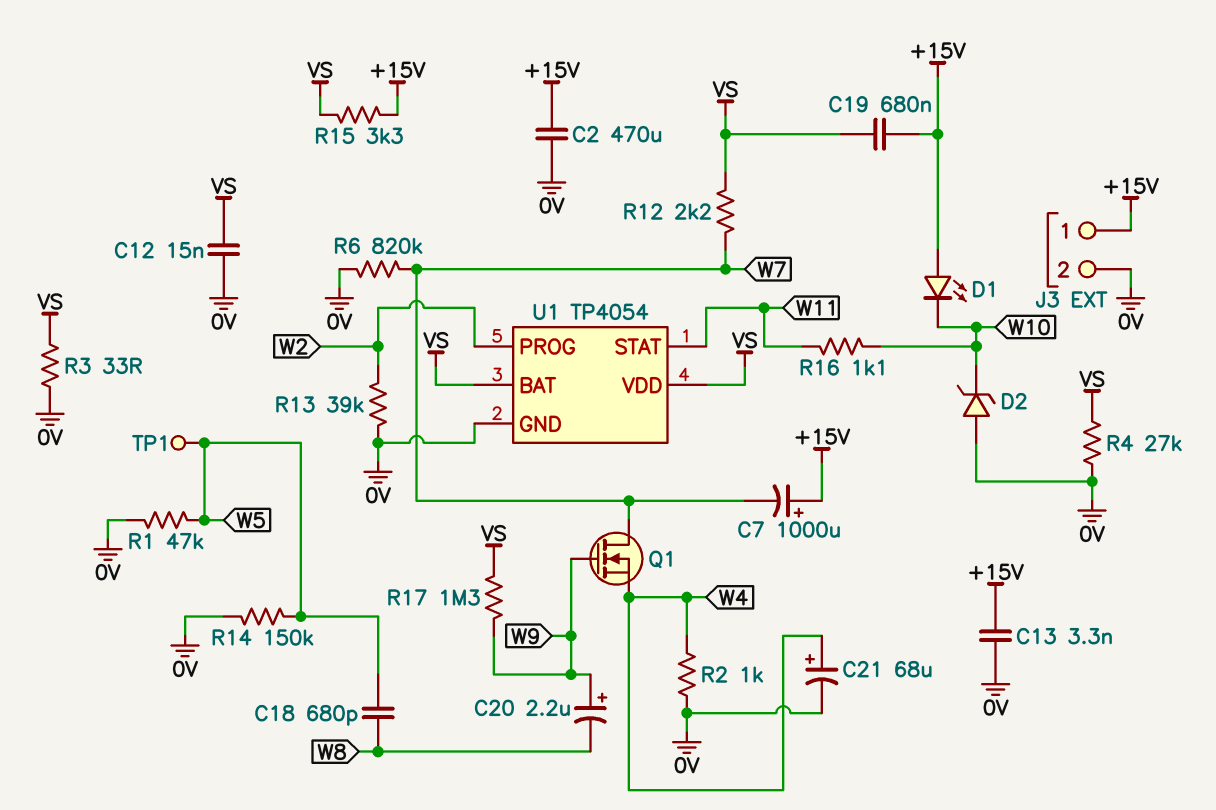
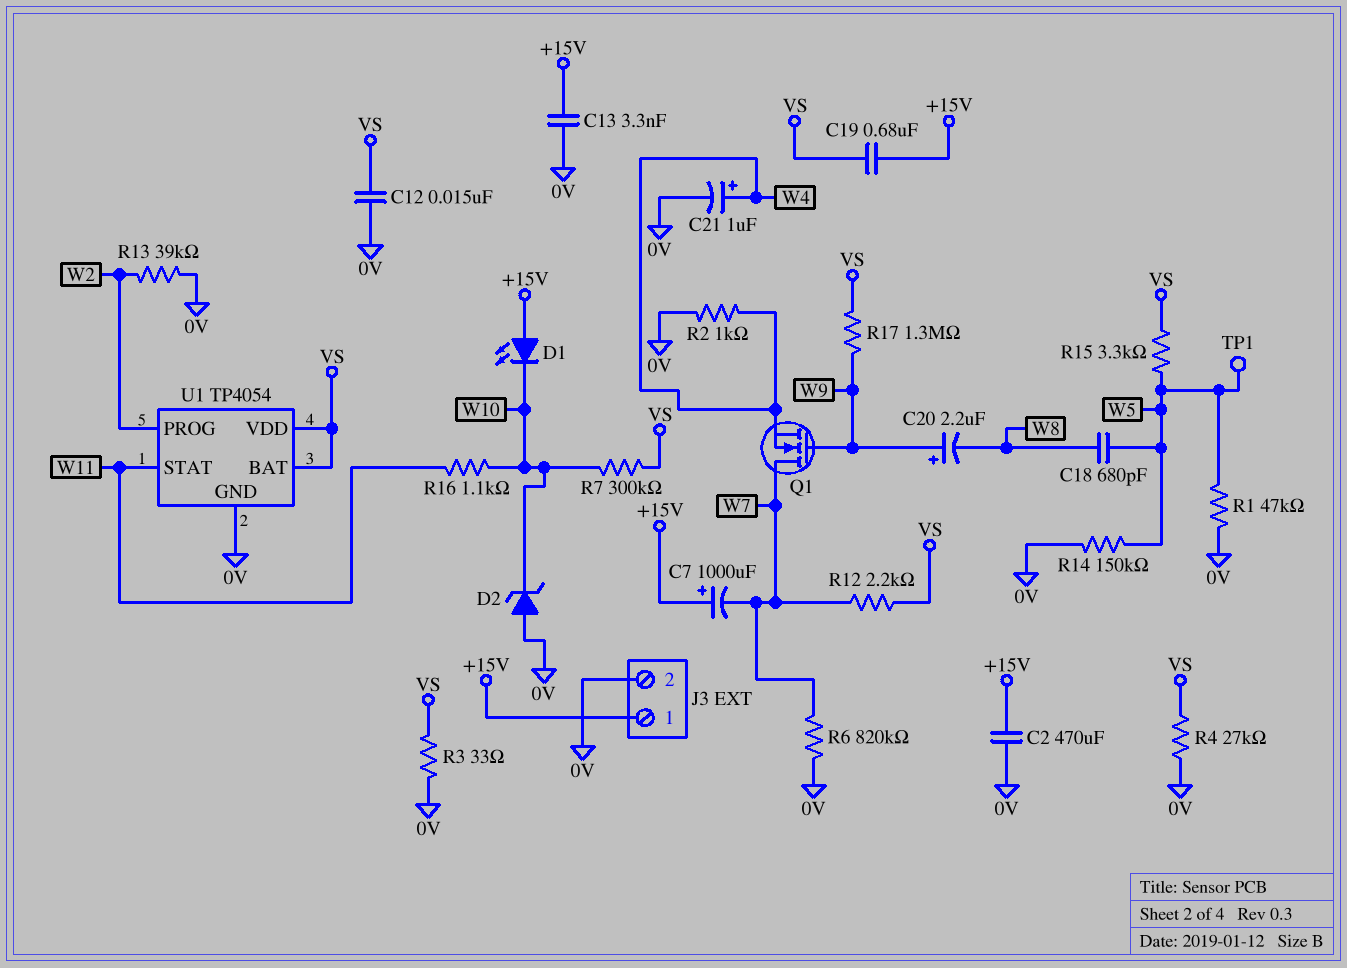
C21: 68uF (plus W4, minus 0V) -> 1uF (plus W4, minus 0V)
R7: none -> 300k (VS, W10)
R15: 3.3k (+15V, VS) -> 3.3k (VS, W5)

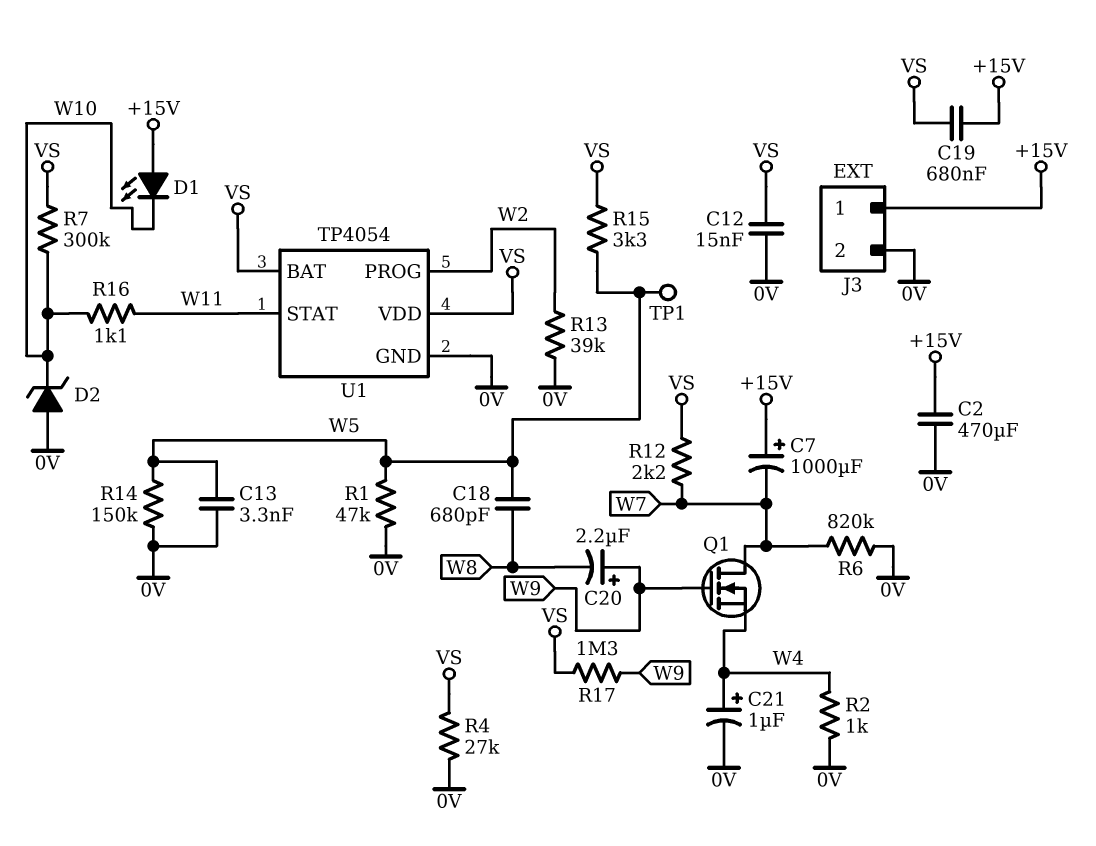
C13: 3.3nF (+15V, 0V) -> 3.3nF (0V, W5)
R3: 33 (0V, VS) -> none

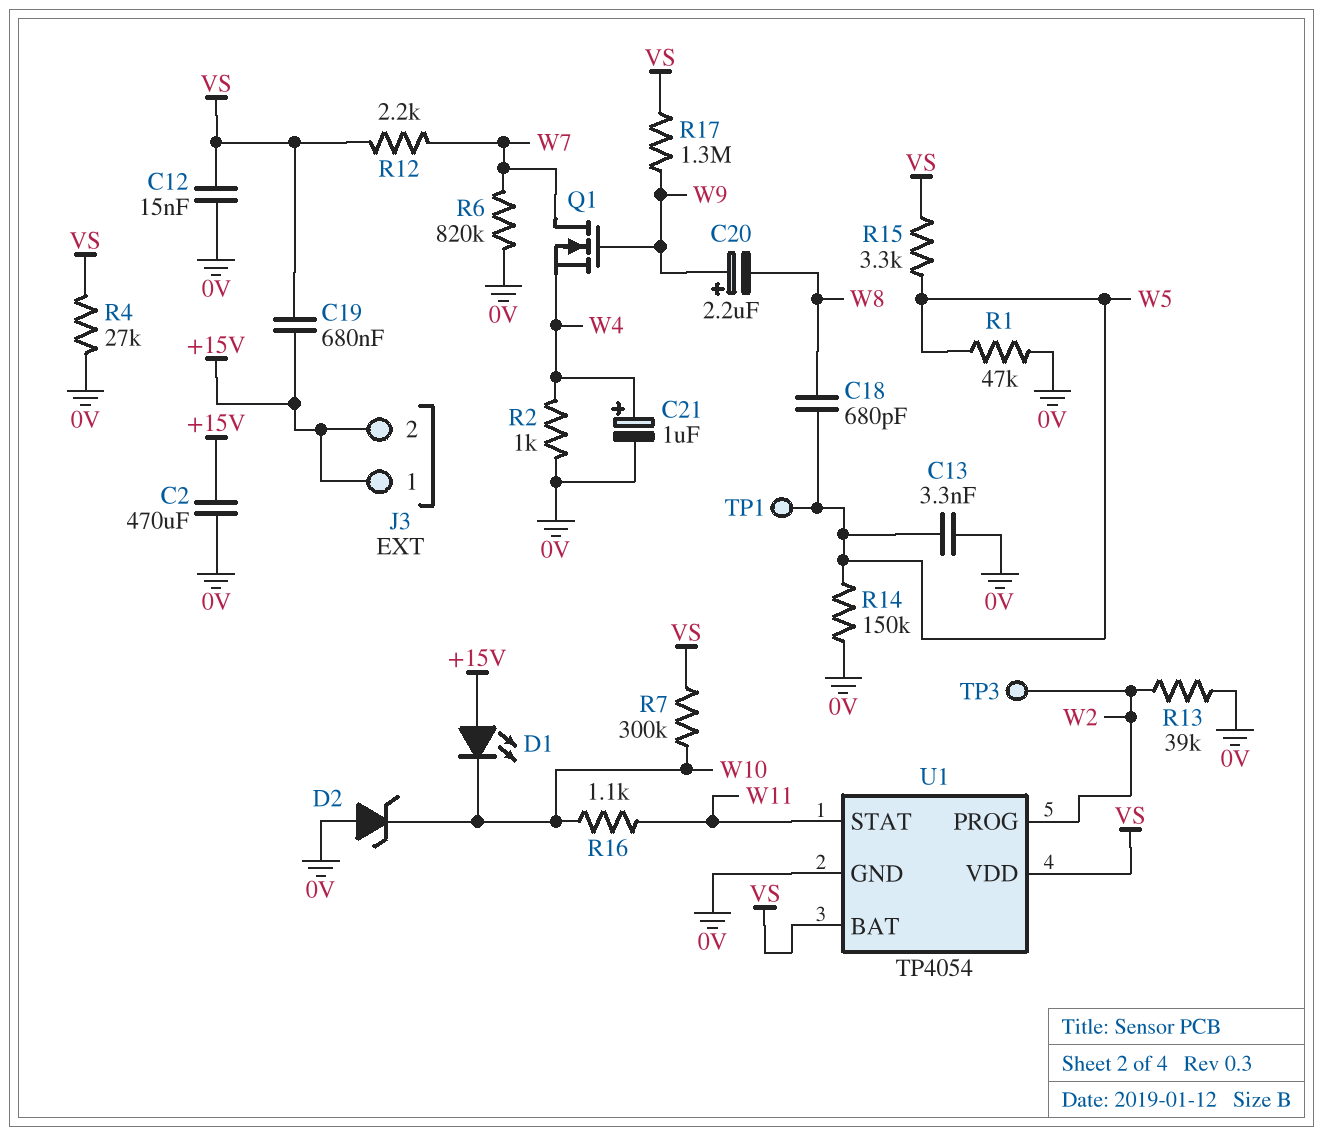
C7: 1000uF (plus +15V, minus W7) -> none
J3 pin 2: 0V -> +15V
TP3: none -> test point (W2)

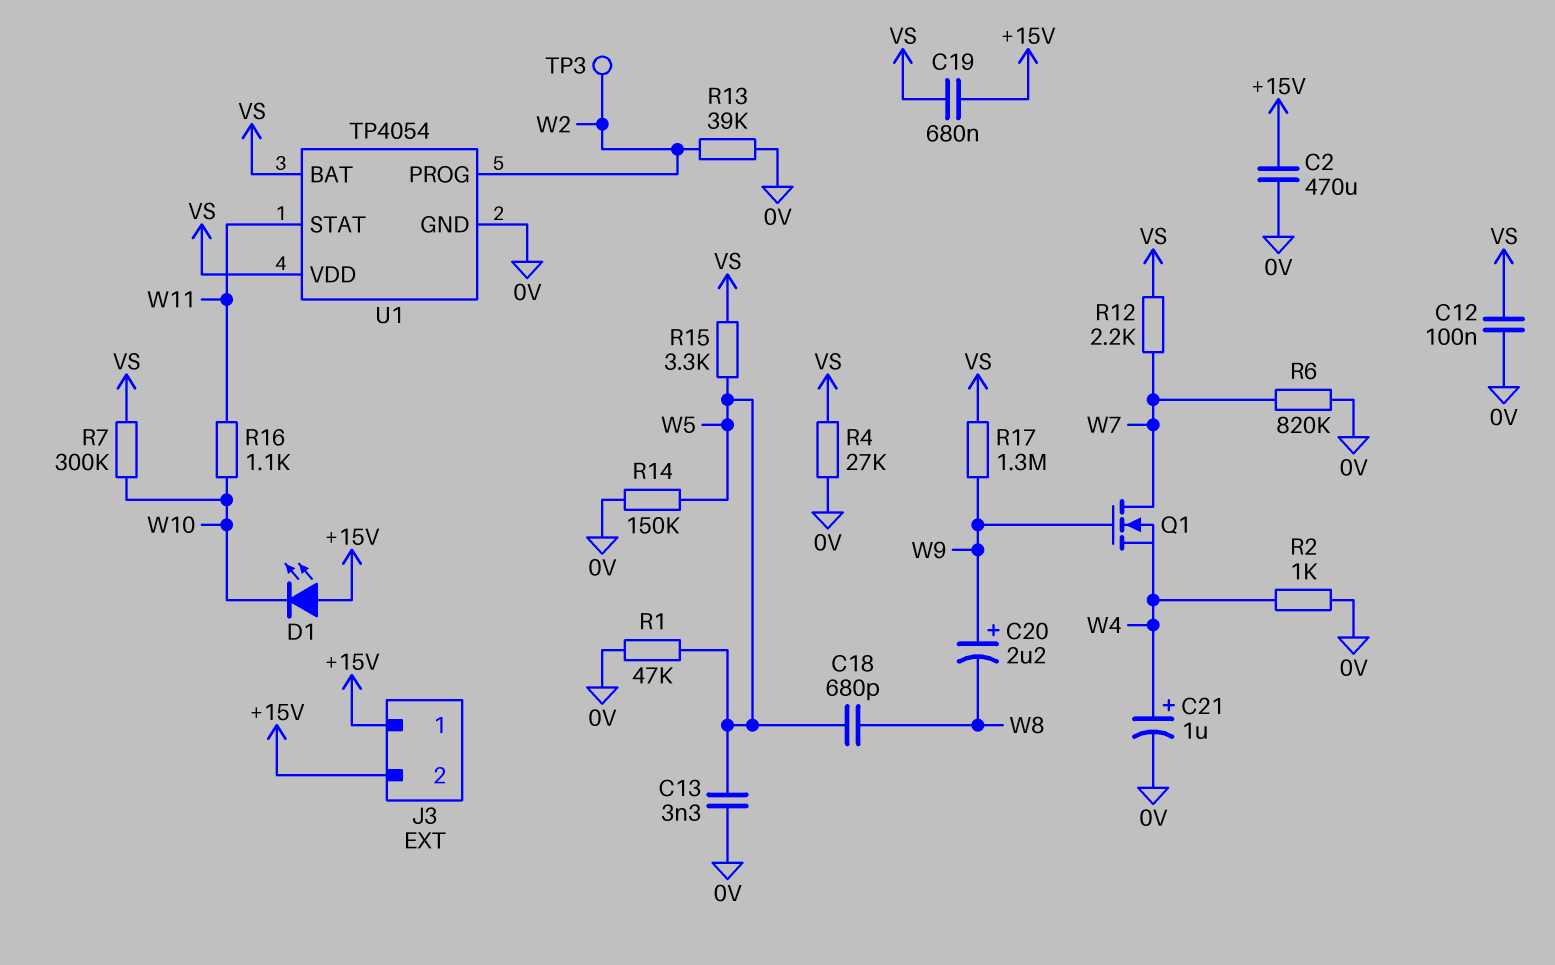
C12: 15nF (0V, VS) -> 100nF (0V, VS)
D2: zener (A 0V, K W10) -> none
TP1: test point (W5) -> none

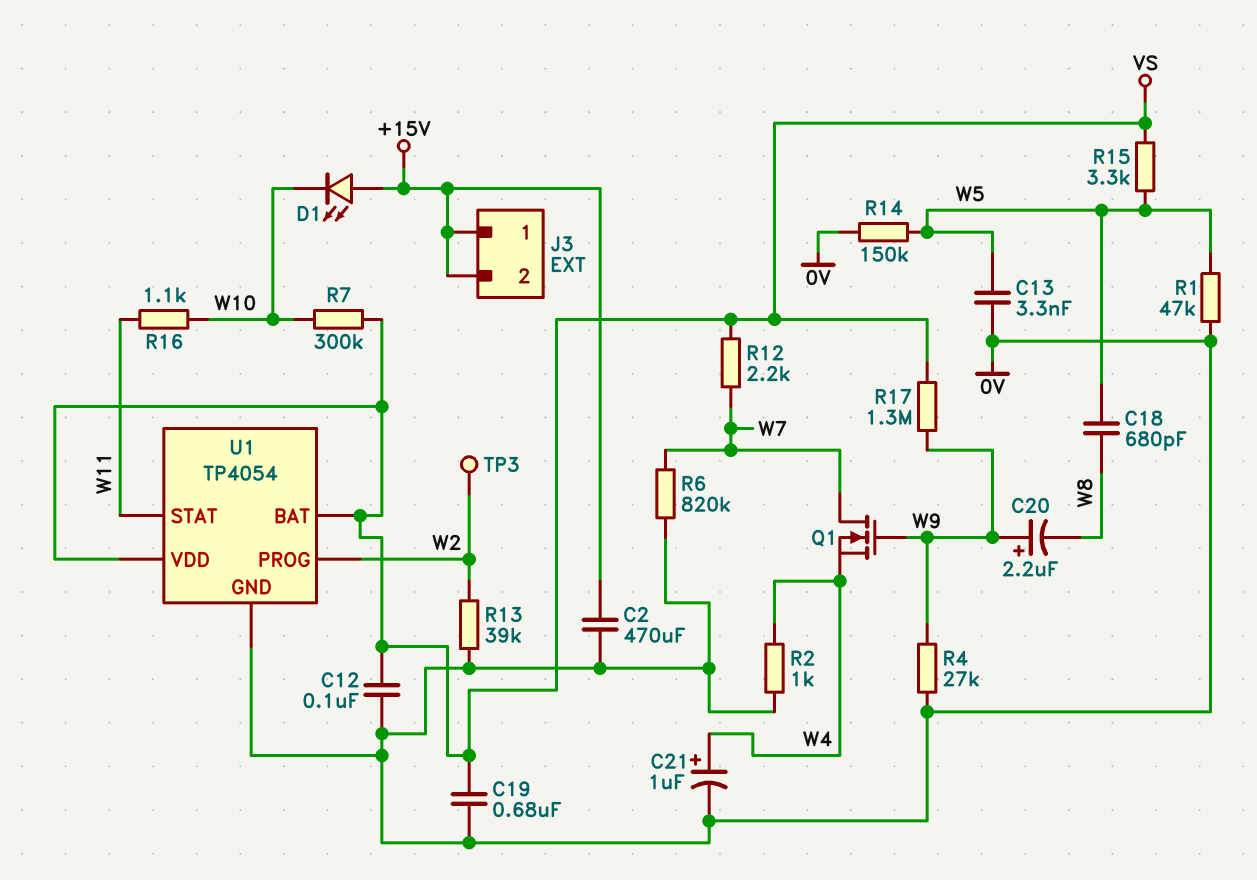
C19: 680nF (+15V, VS) -> 680nF (0V, VS)
R4: 27k (0V, VS) -> 27k (0V, W9)

